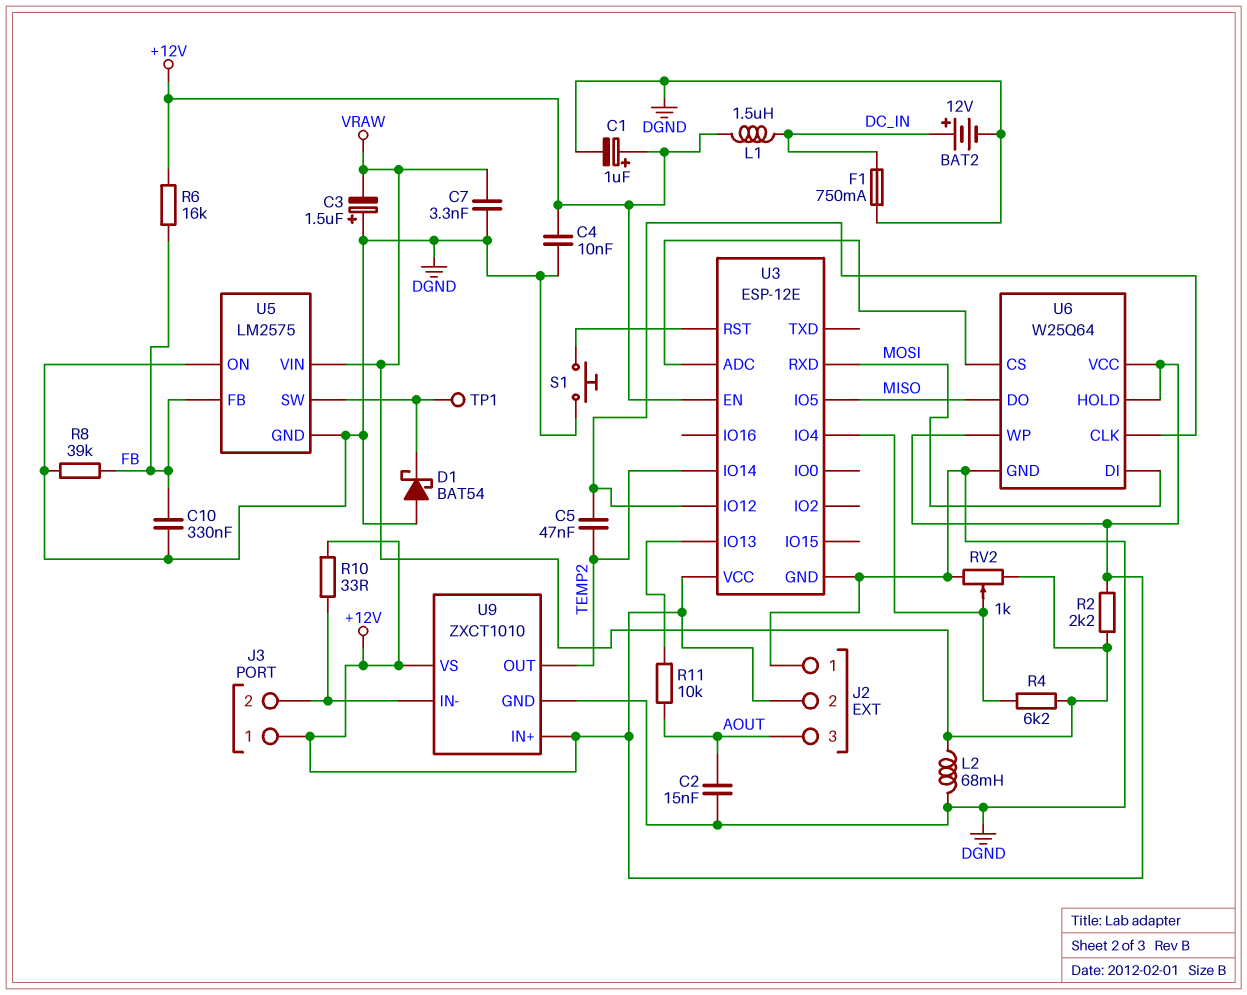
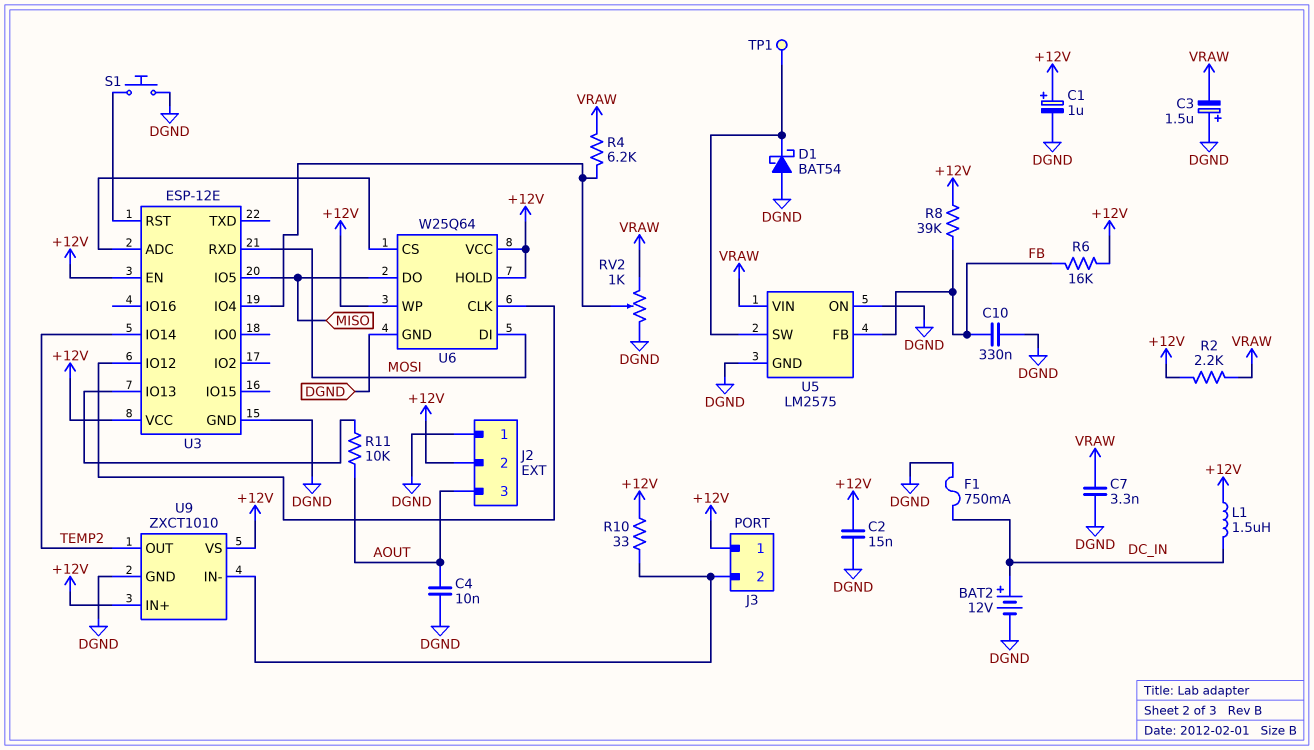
C2: 15nF (AOUT, DGND) -> 15nF (+12V, DGND)
C4: 10nF (+12V, DGND) -> 10nF (AOUT, DGND)
C5: 47nF (TEMP2, U3/IO12) -> none
L2: 68mH (DGND, VRAW) -> none
R8: 39k (DGND, FB) -> 39k (+12V, FB)

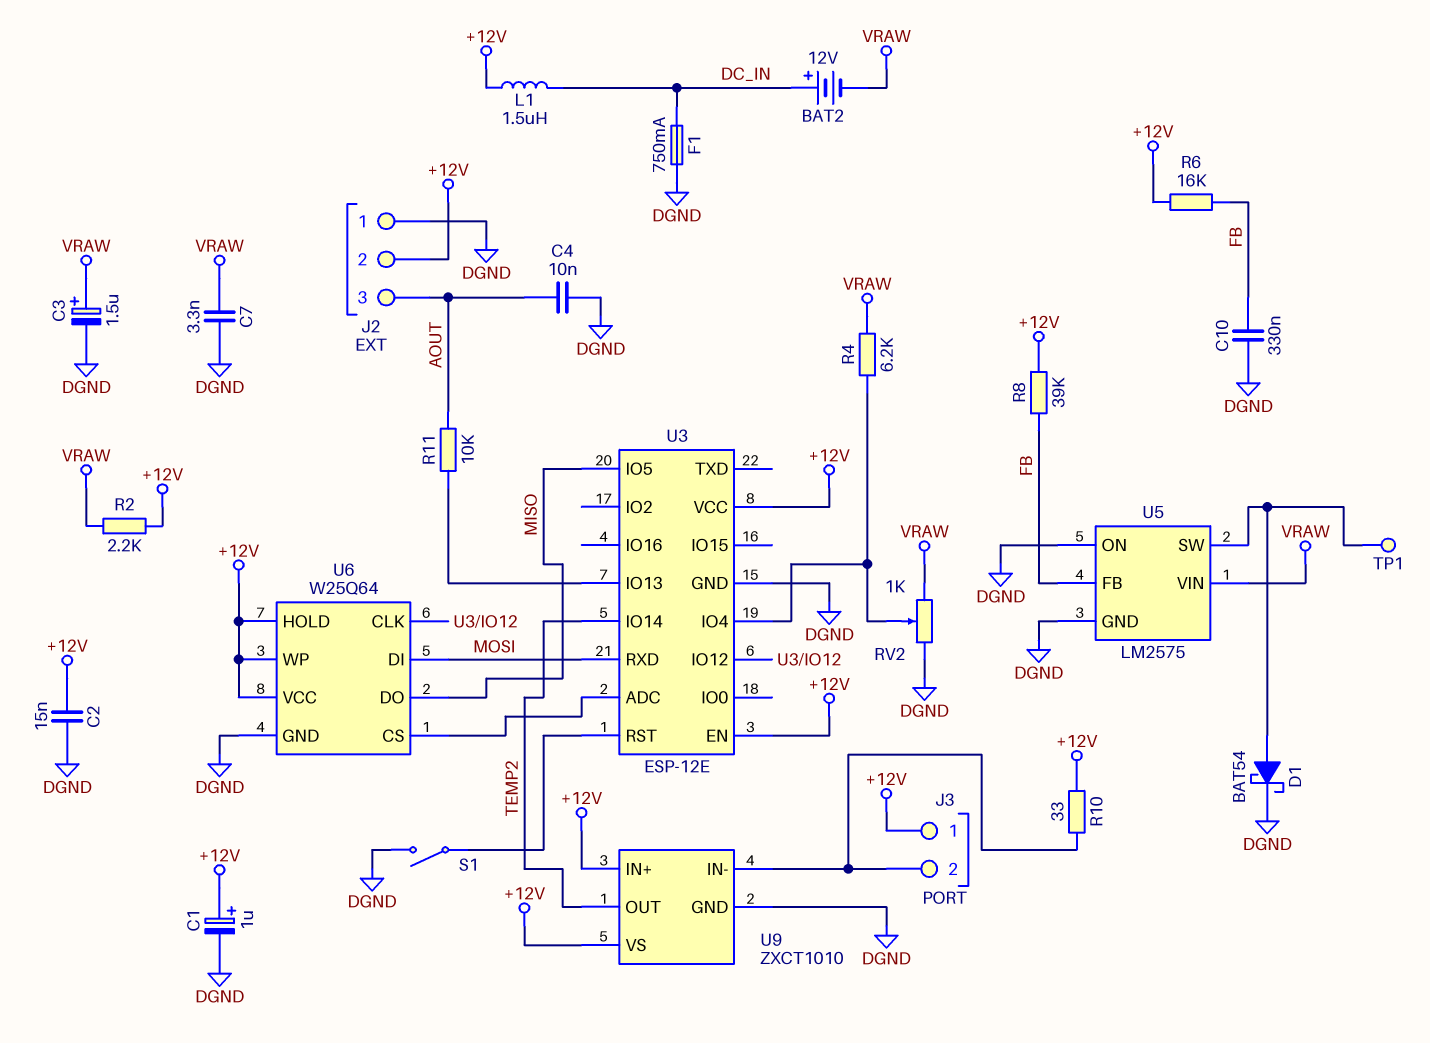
BAT2: 12V (plus DC_IN, minus DGND) -> 12V (plus DC_IN, minus VRAW)
C3: 1.5uF (plus DGND, minus VRAW) -> 1.5uF (plus VRAW, minus DGND)
D1: schottky BAT54 (A DGND, K U5/SW) -> schottky BAT54 (A U5/SW, K DGND)
S1: button (DGND, U3/RST) -> switch (DGND, U3/RST)

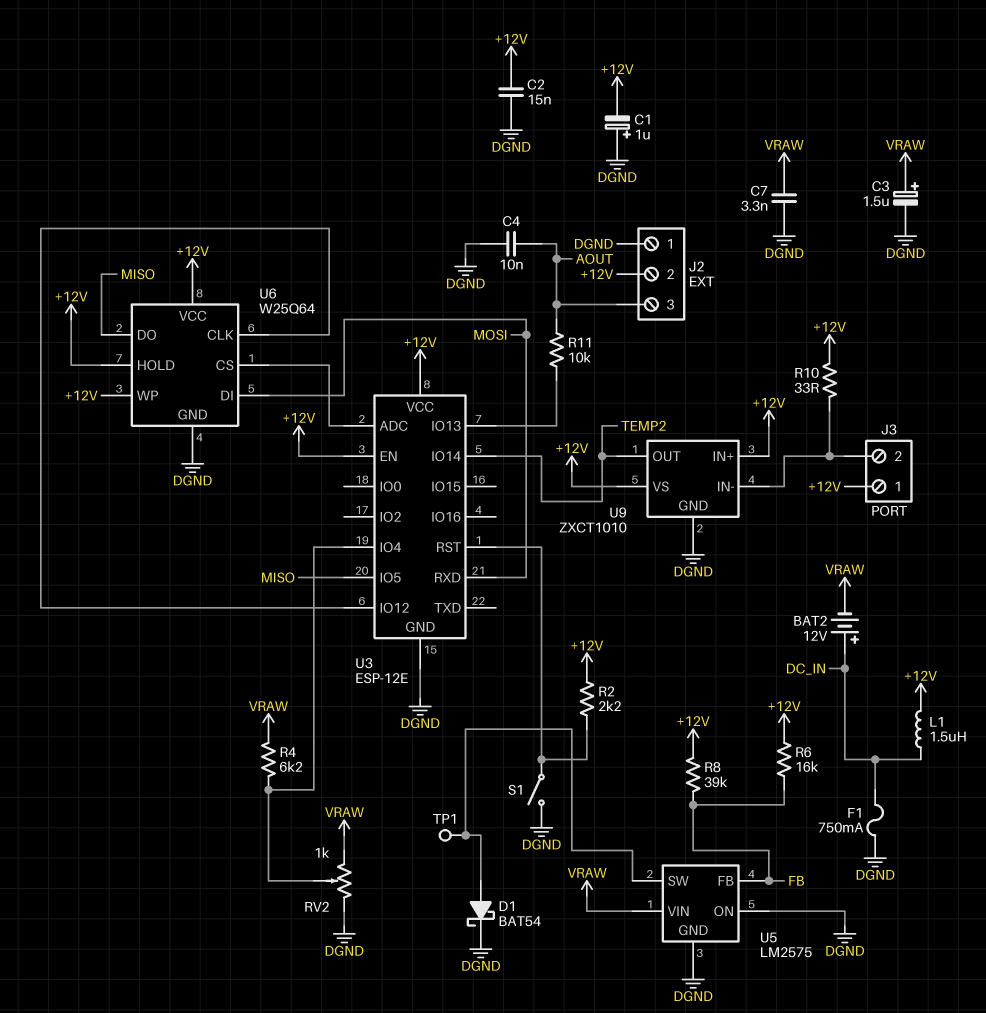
C1: 1uF (plus +12V, minus DGND) -> 1uF (plus DGND, minus +12V)
C10: 330nF (DGND, FB) -> none
R2: 2.2k (+12V, VRAW) -> 2.2k (+12V, U3/RST)

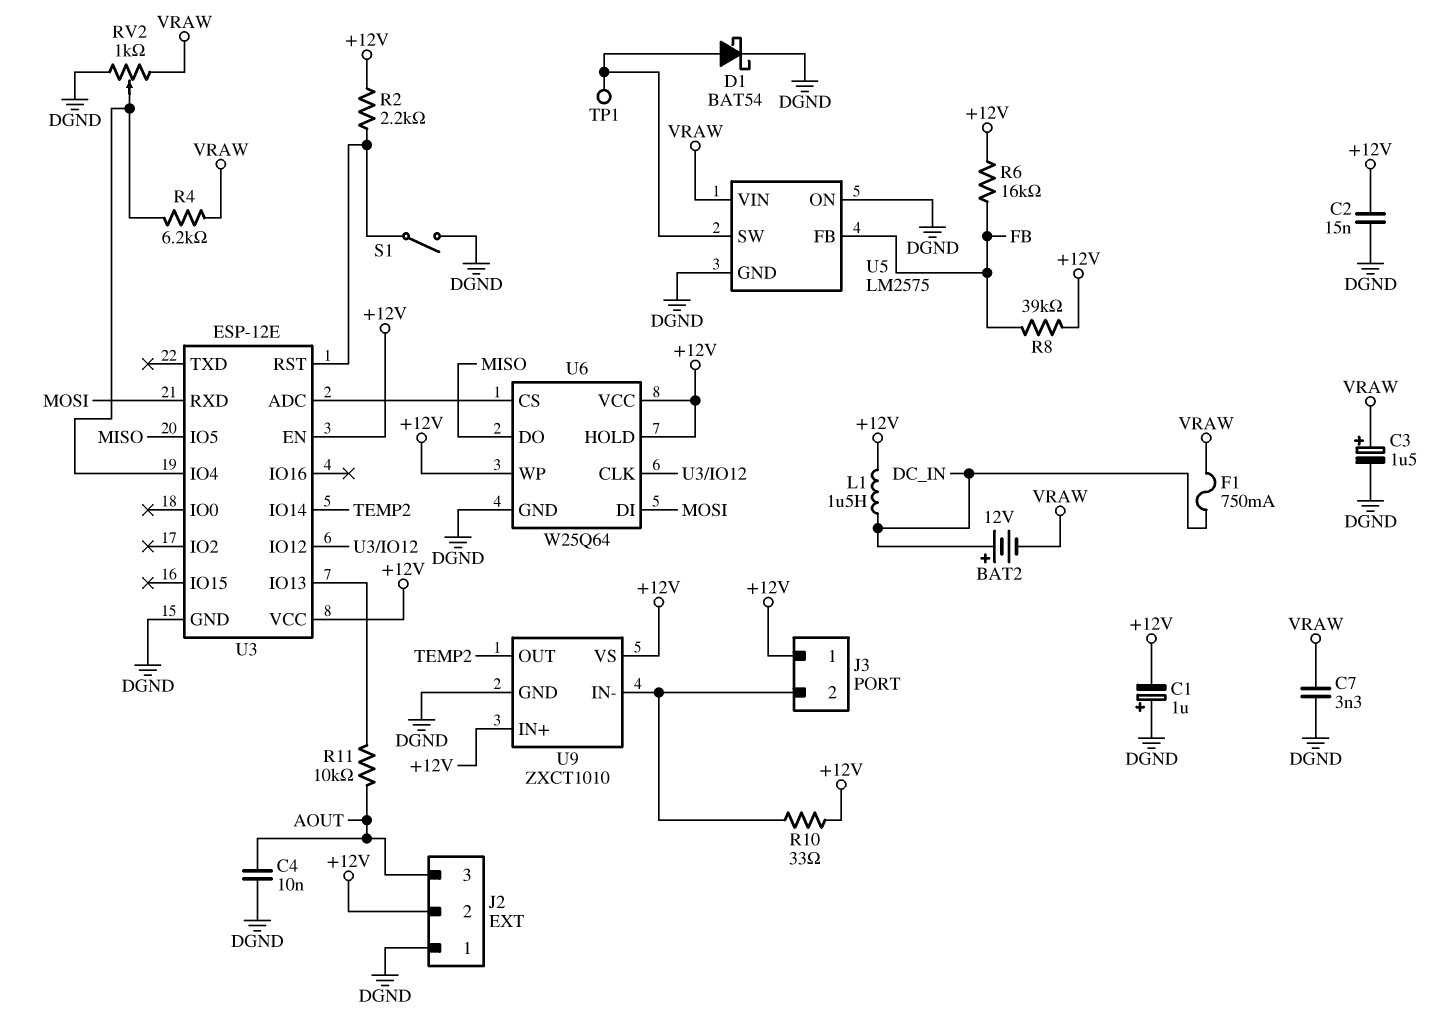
F1: 750mA (DC_IN, DGND) -> 750mA (DC_IN, VRAW)

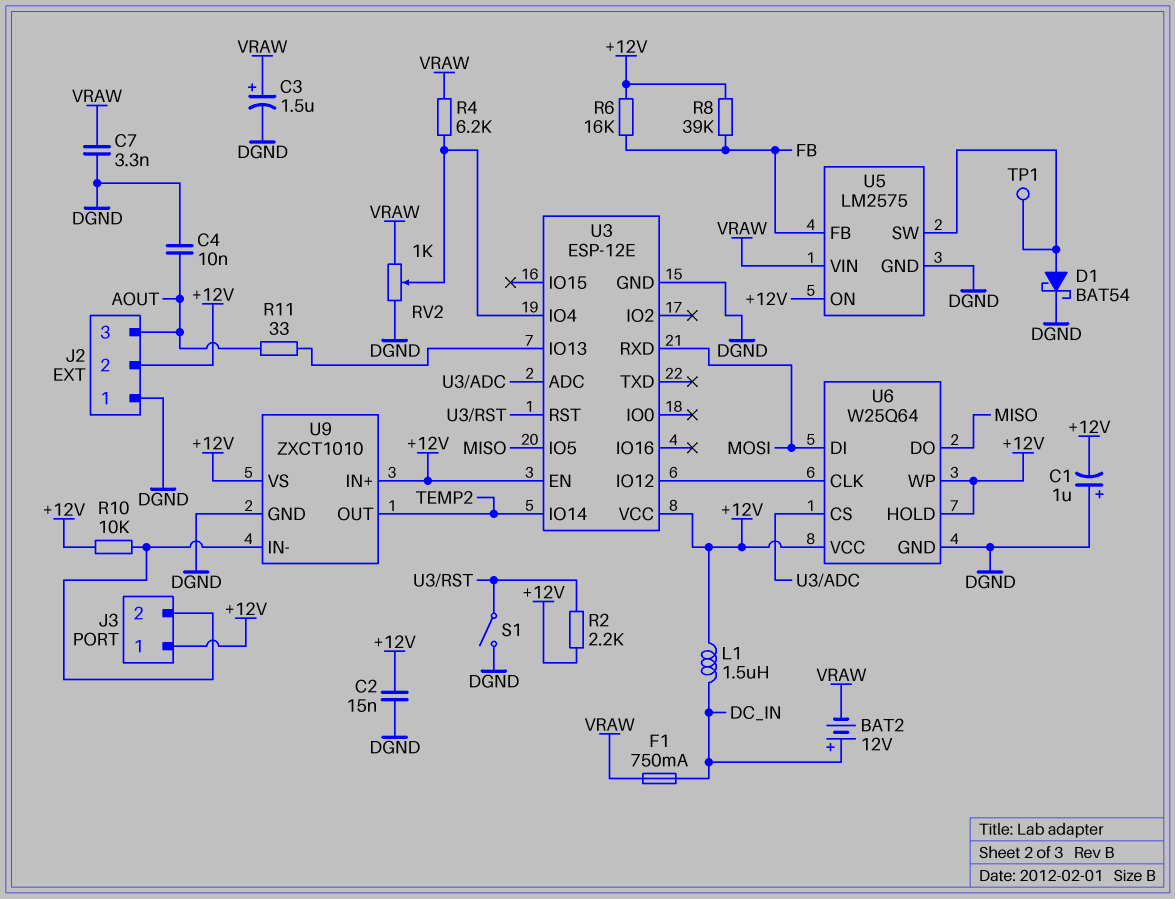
R10: 33 (+12V, J3/2) -> 10k (+12V, J3/2)
R11: 10k (AOUT, U3/IO13) -> 33 (AOUT, U3/IO13)
U5 pin ON: DGND -> +12V

